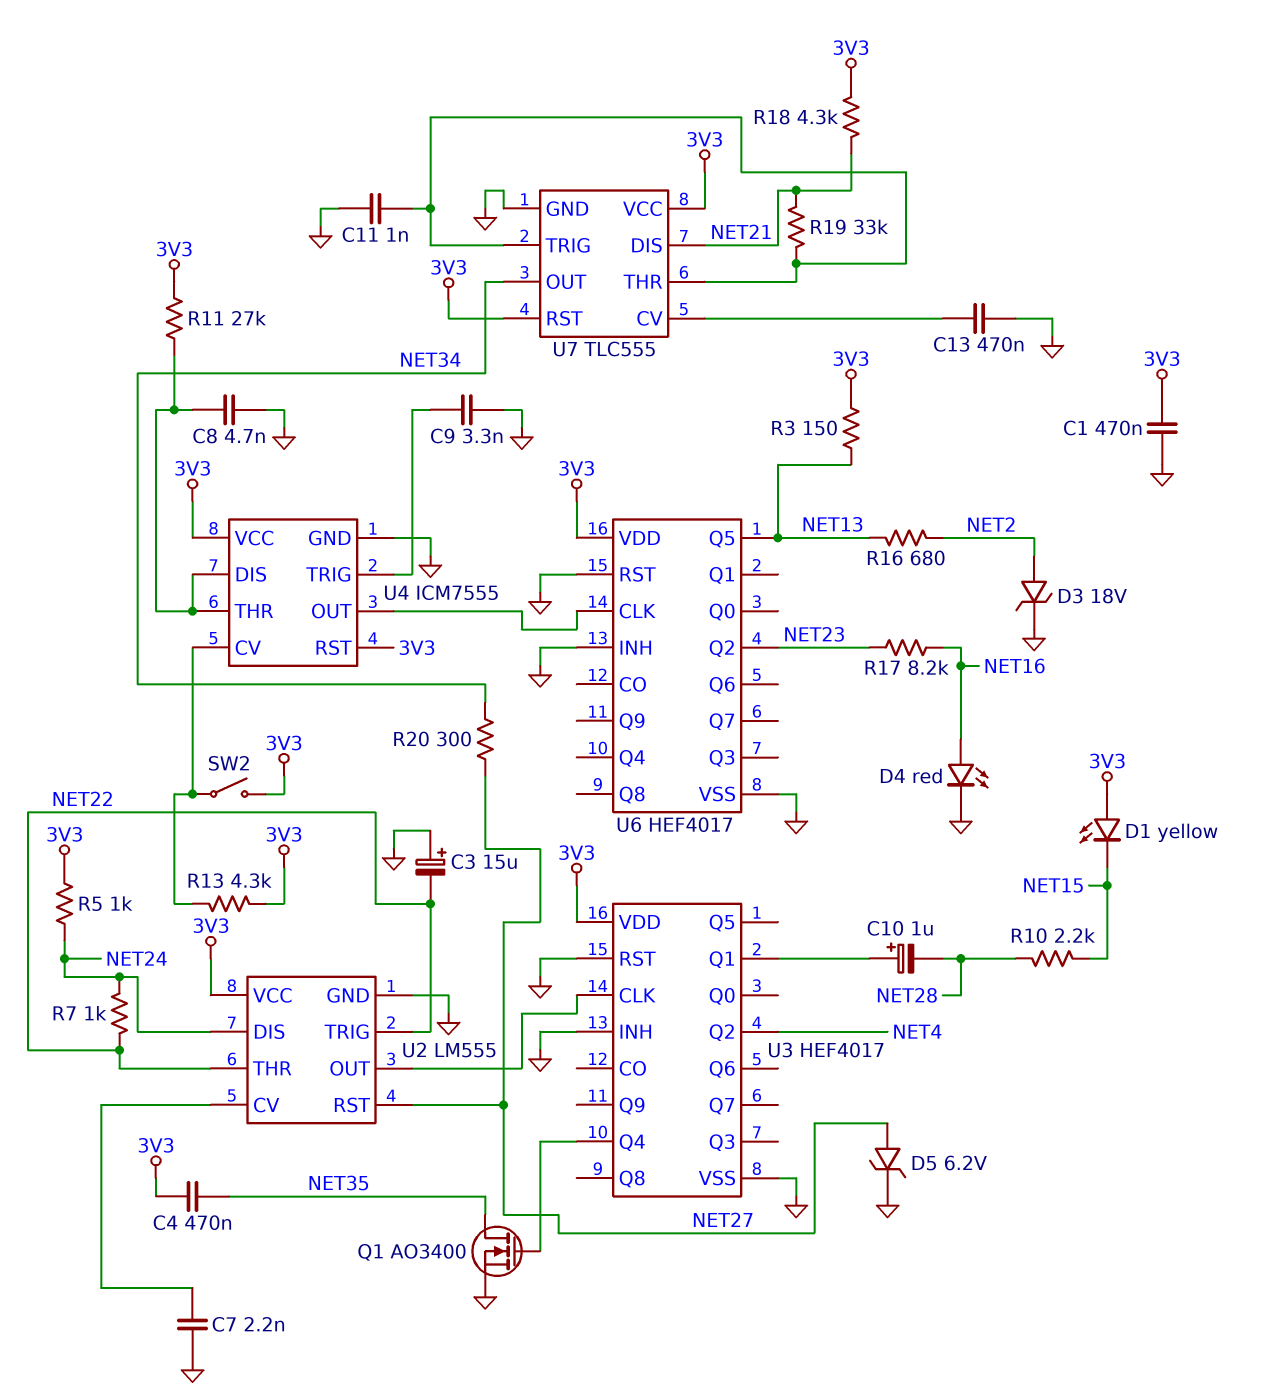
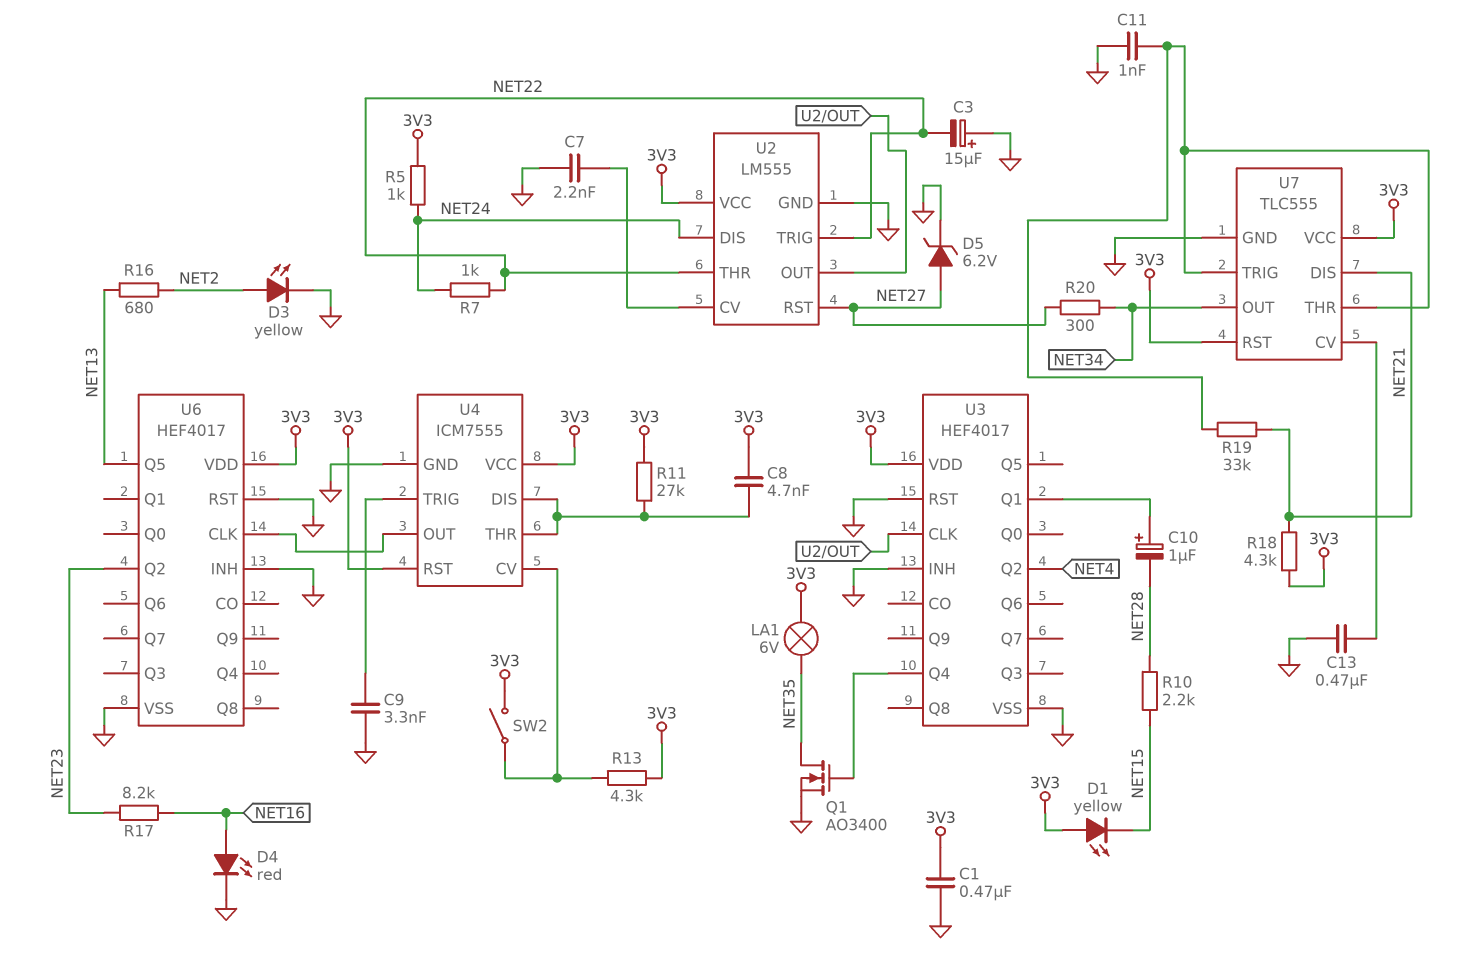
C4: 470nF (3V3, NET35) -> none
C8: 4.7nF (GND, U4/DIS) -> 4.7nF (3V3, U4/DIS)
D3: zener 18V (A NET2, K GND) -> LED yellow (A NET2, K GND)
LA1: none -> lamp 6V (3V3, NET35)
R3: 150 (3V3, NET13) -> none

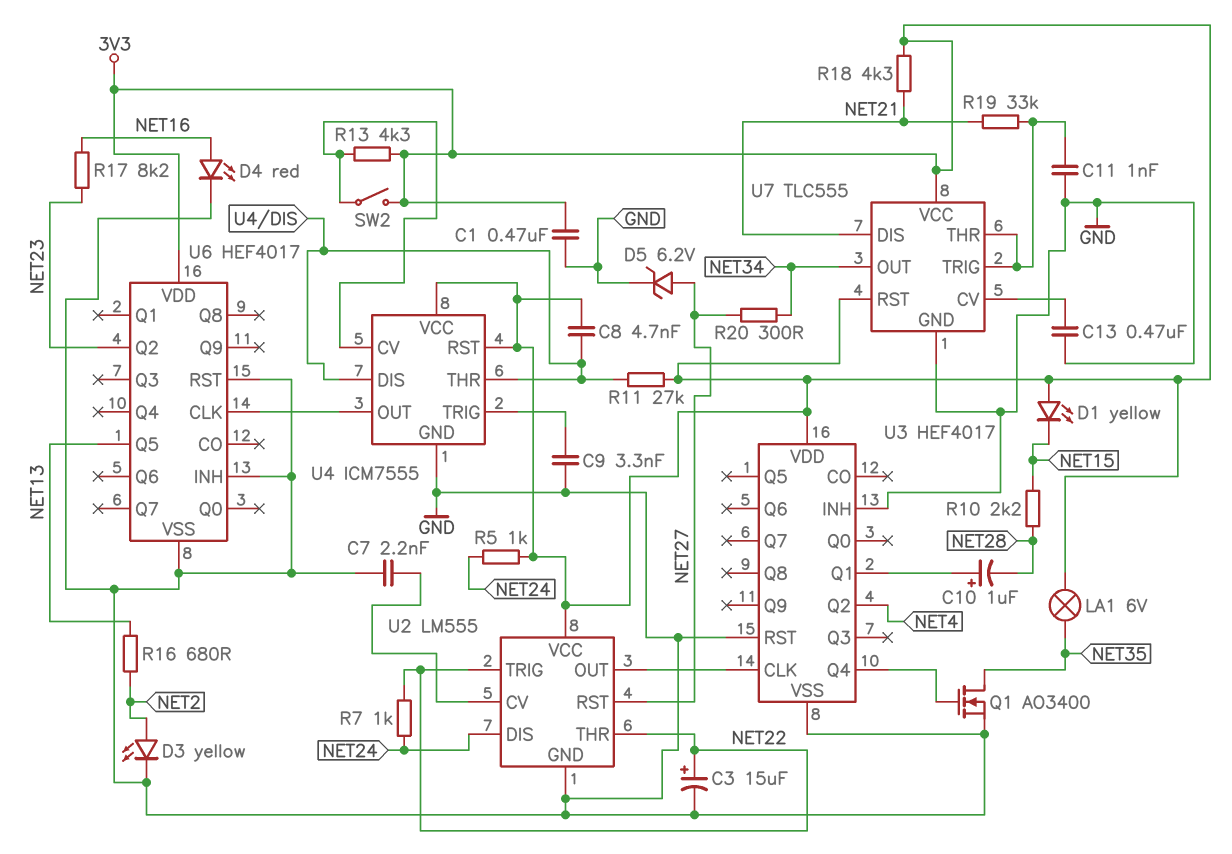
C3: 15uF (plus GND, minus NET22) -> 15uF (plus NET22, minus GND)

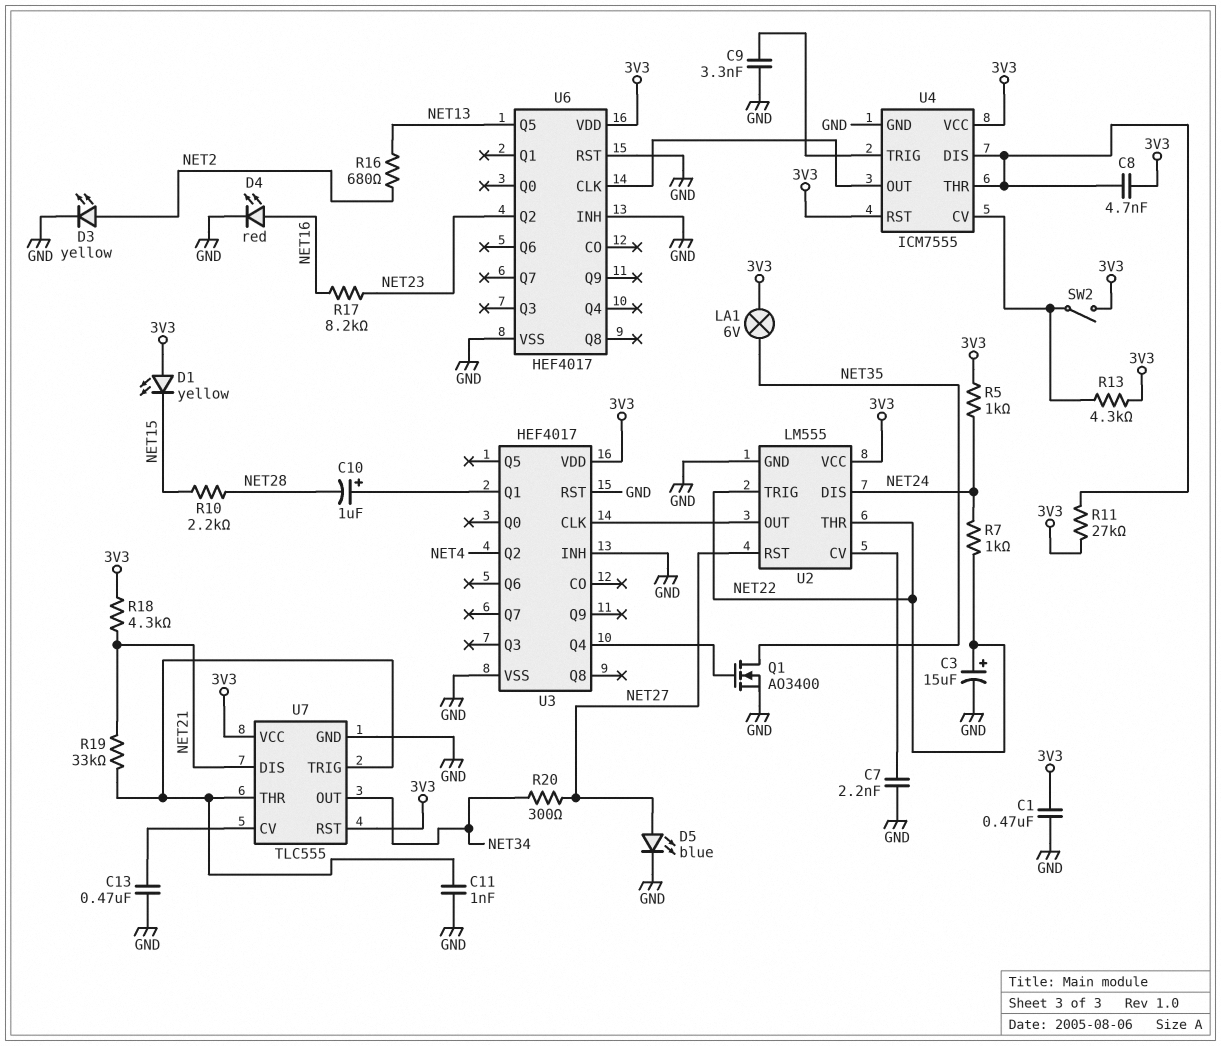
D5: zener 6.2V (A NET27, K GND) -> LED blue (A NET27, K GND)

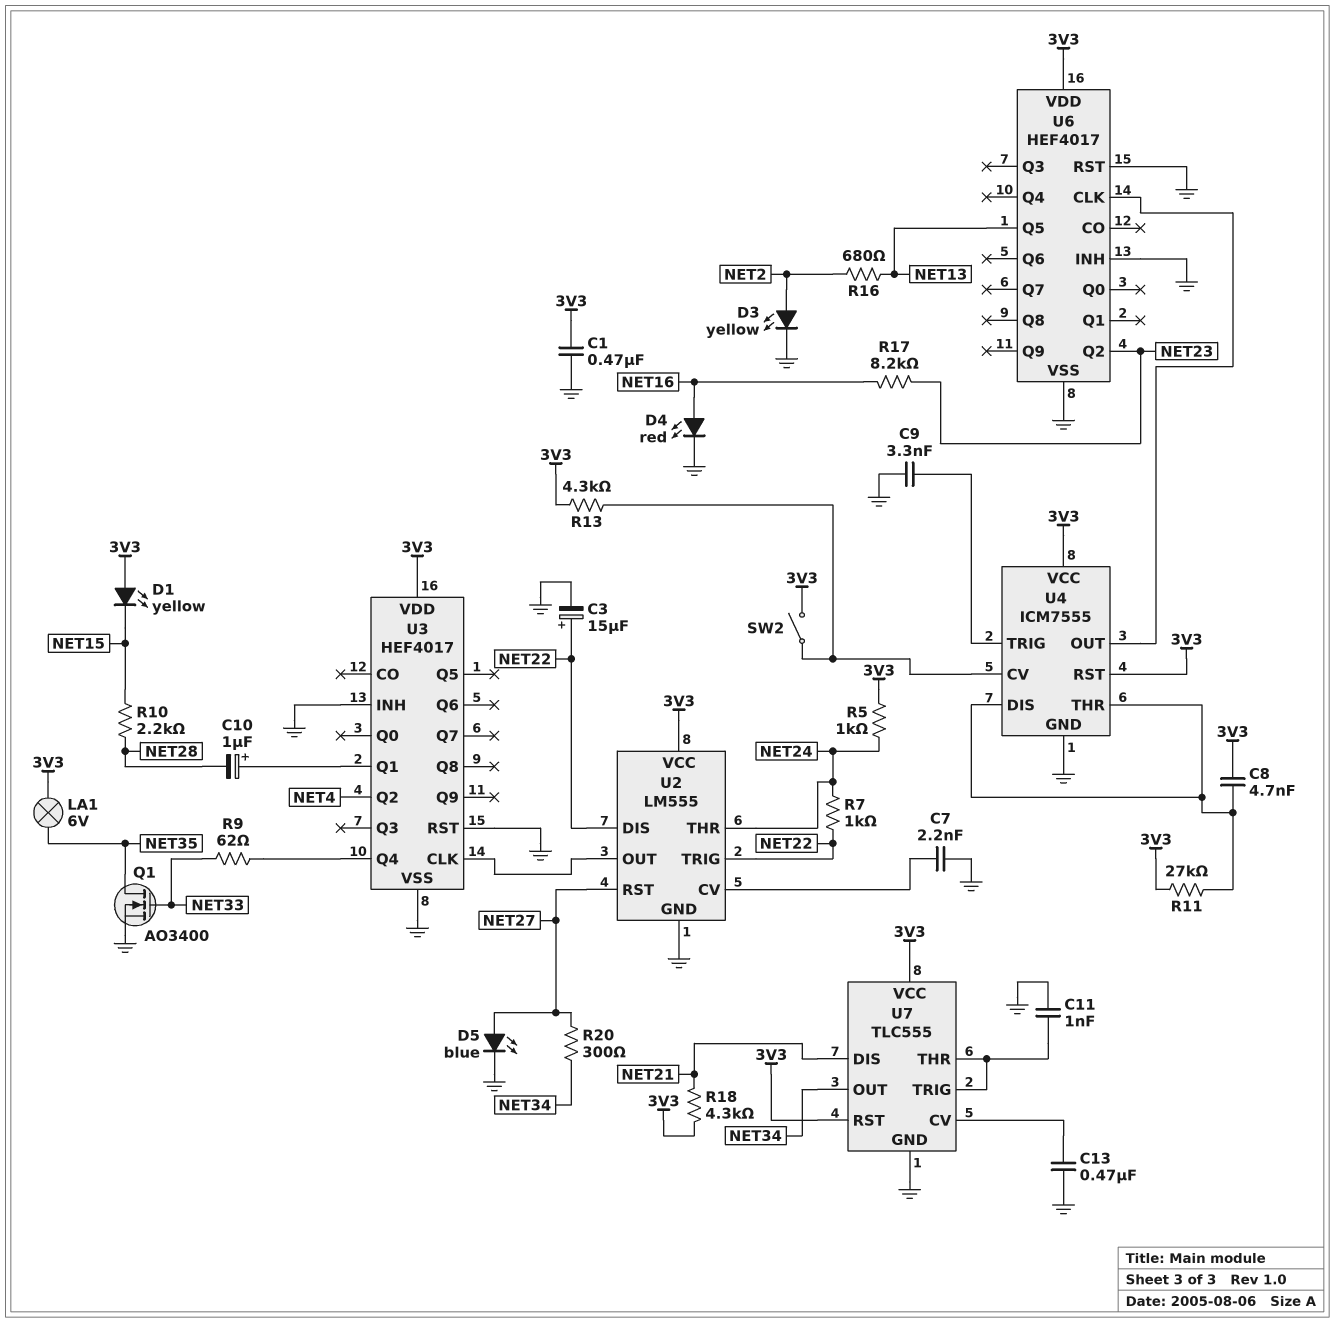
Q1: NMOS AO3400 (G U3/Q4, D NET35, S GND) -> NMOS AO3400 (G NET33, D NET35, S GND)
R9: none -> 62 (NET33, U3/Q4)
R19: 33k (NET21, U7/THR) -> none
U2 pin DIS: NET24 -> NET22
U2 pin THR: NET22 -> NET24

